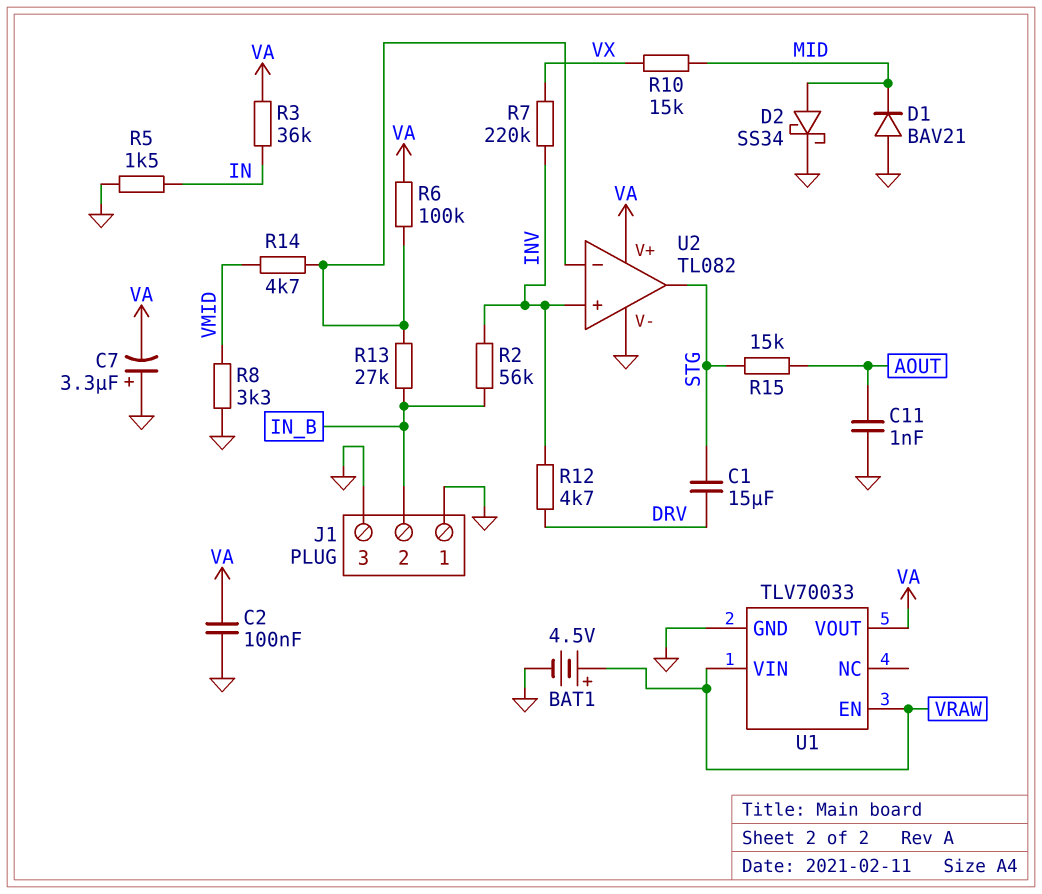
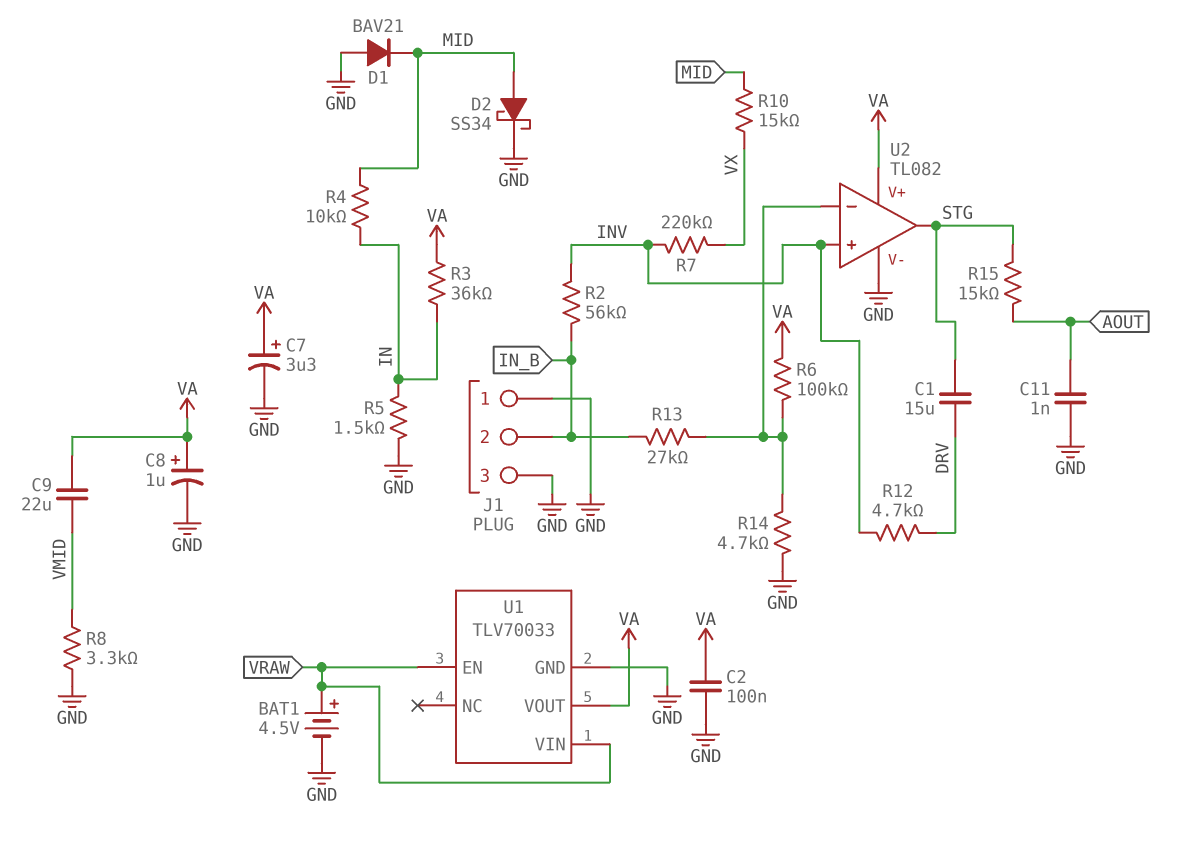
C7: 3.3uF (plus GND, minus VA) -> 3.3uF (plus VA, minus GND)
C8: none -> 1uF (plus VA, minus GND)
C9: none -> 22uF (VA, VMID)
R4: none -> 10k (IN, MID)
R14: 4.7k (U2/in-, VMID) -> 4.7k (GND, U2/in-)

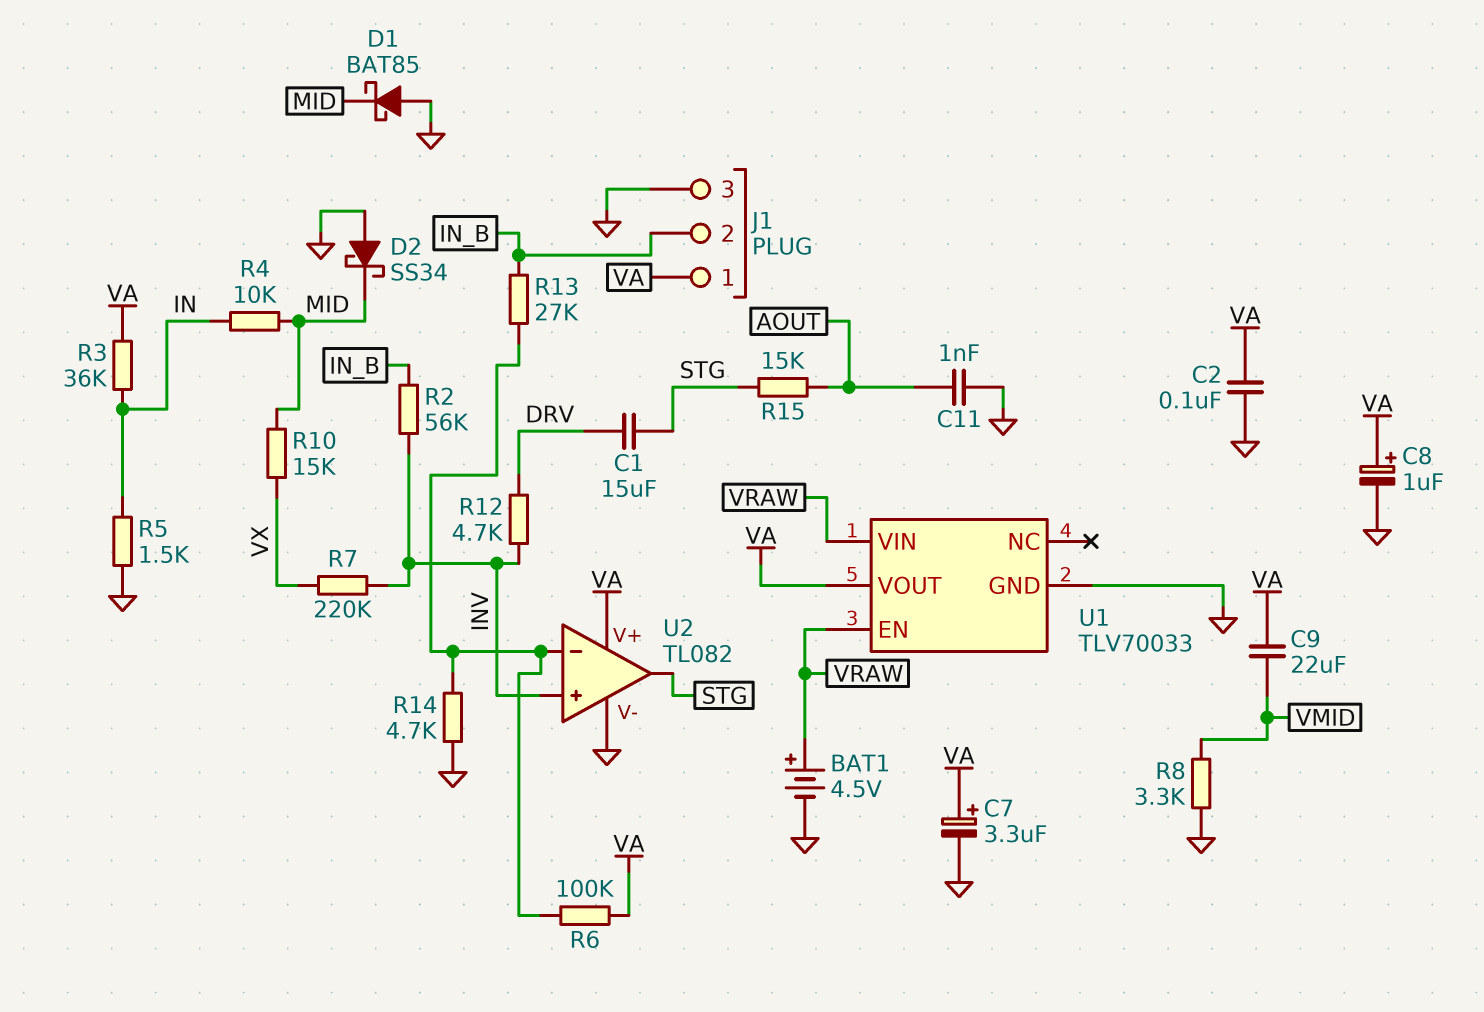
D1: diode BAV21 (A GND, K MID) -> schottky BAT85 (A GND, K MID)
D2: schottky SS34 (A MID, K GND) -> schottky SS34 (A GND, K MID)
J1 pin 1: GND -> VA

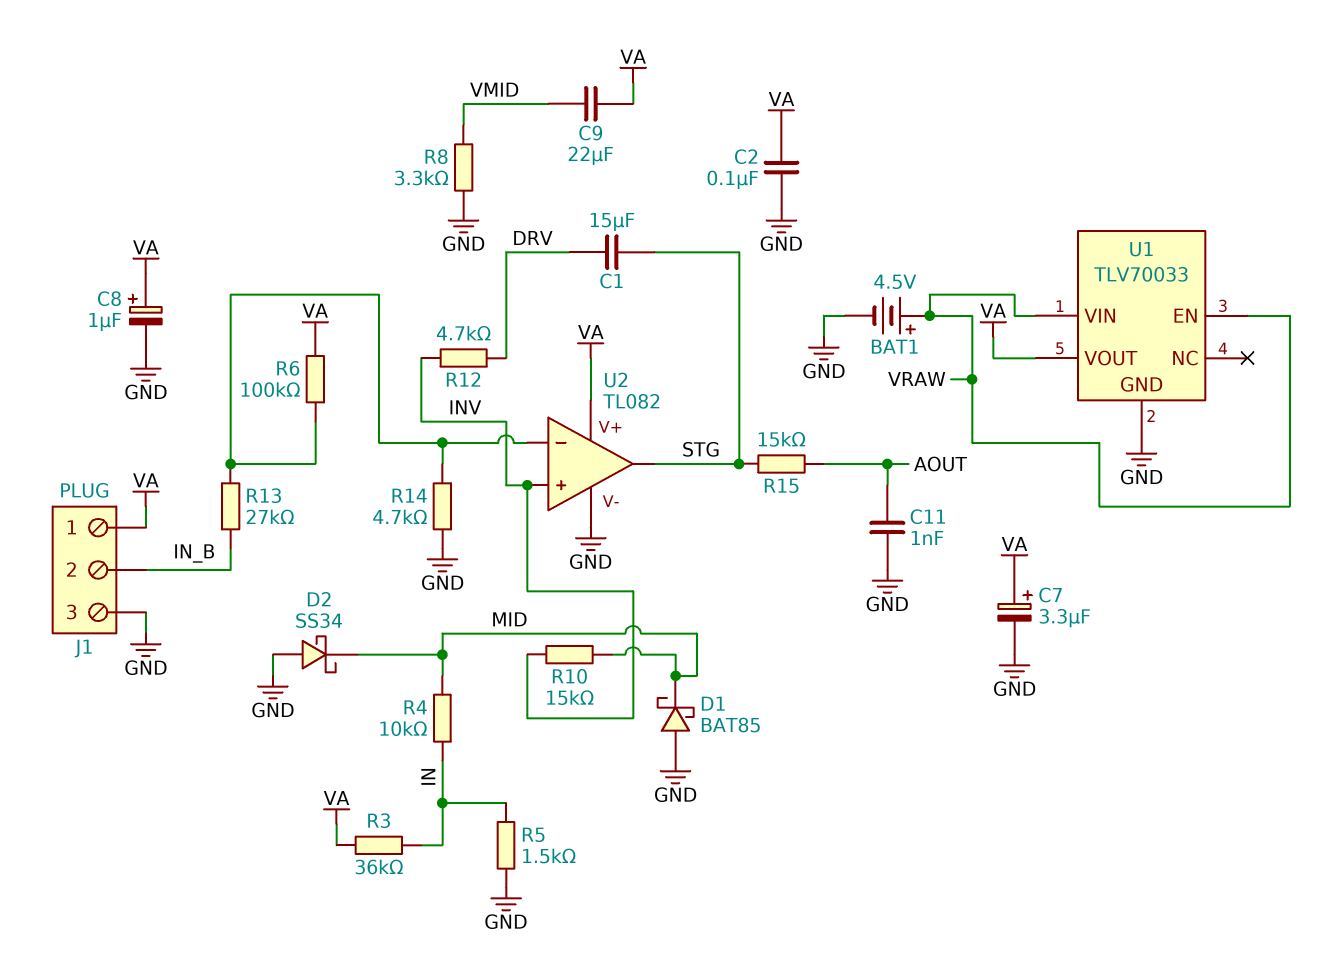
R2: 56k (INV, IN_B) -> none
R7: 220k (INV, VX) -> none
R10: 15k (MID, VX) -> 15k (INV, MID)

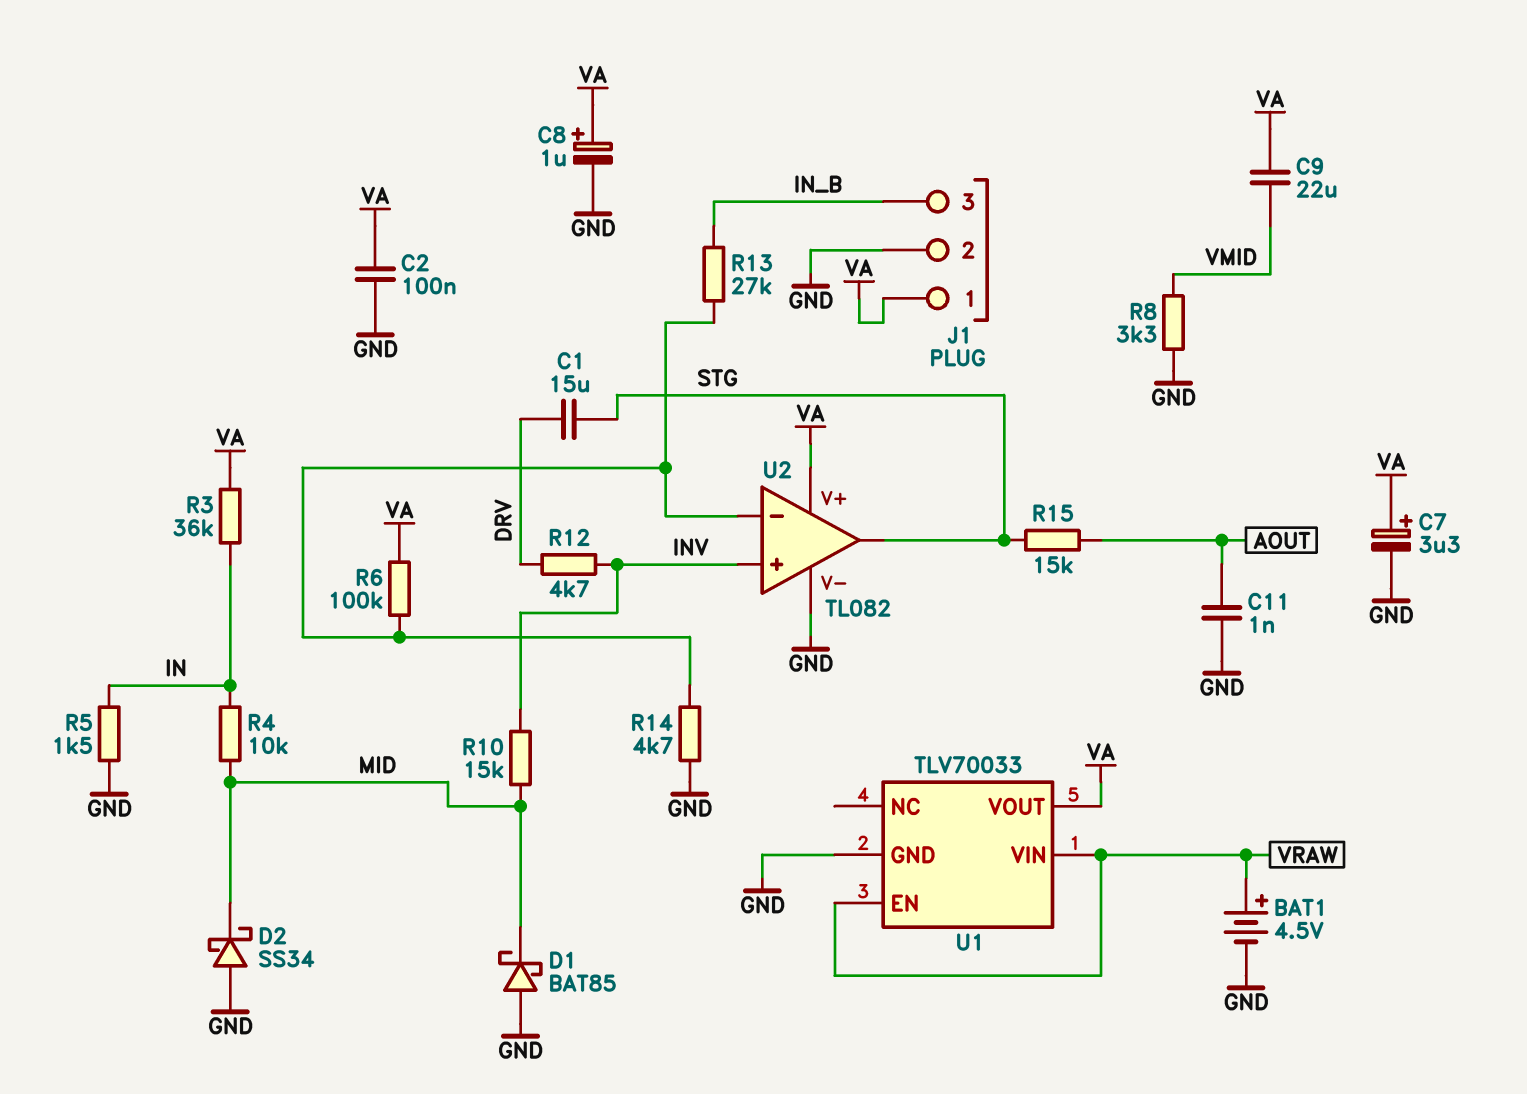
J1 pin 2: IN_B -> GND
J1 pin 3: GND -> IN_B

